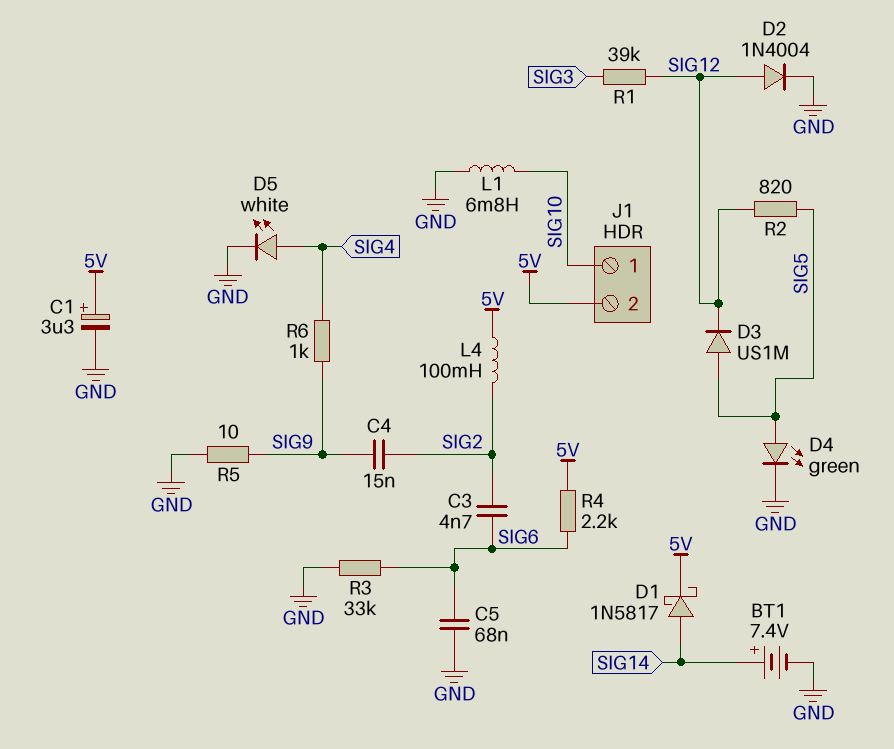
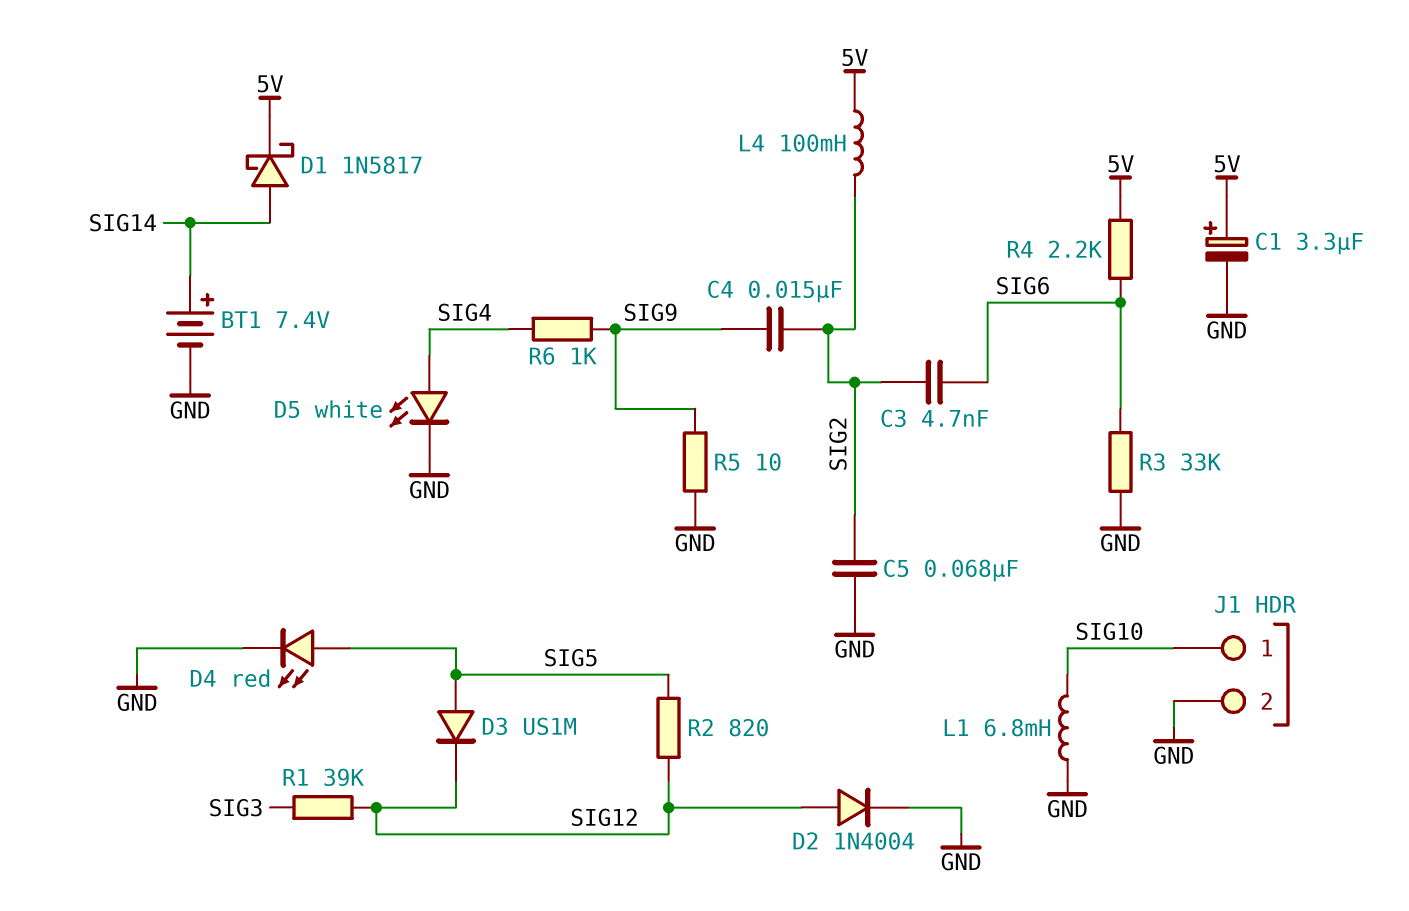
C5: 68nF (GND, SIG6) -> 68nF (GND, SIG2)
D4: LED green (A SIG5, K GND) -> LED red (A SIG5, K GND)
J1 pin 2: 5V -> GND

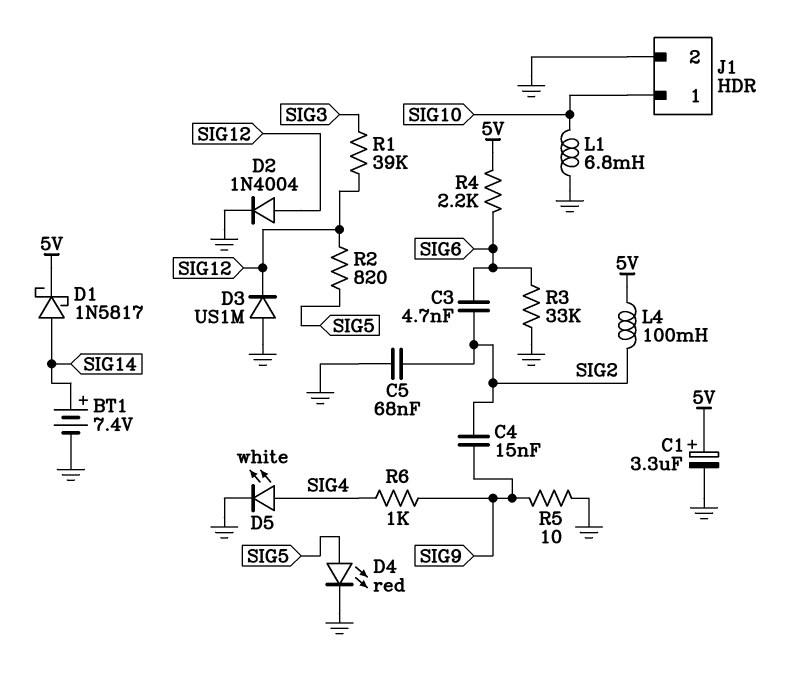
D3: diode US1M (A SIG5, K SIG12) -> diode US1M (A GND, K SIG12)

